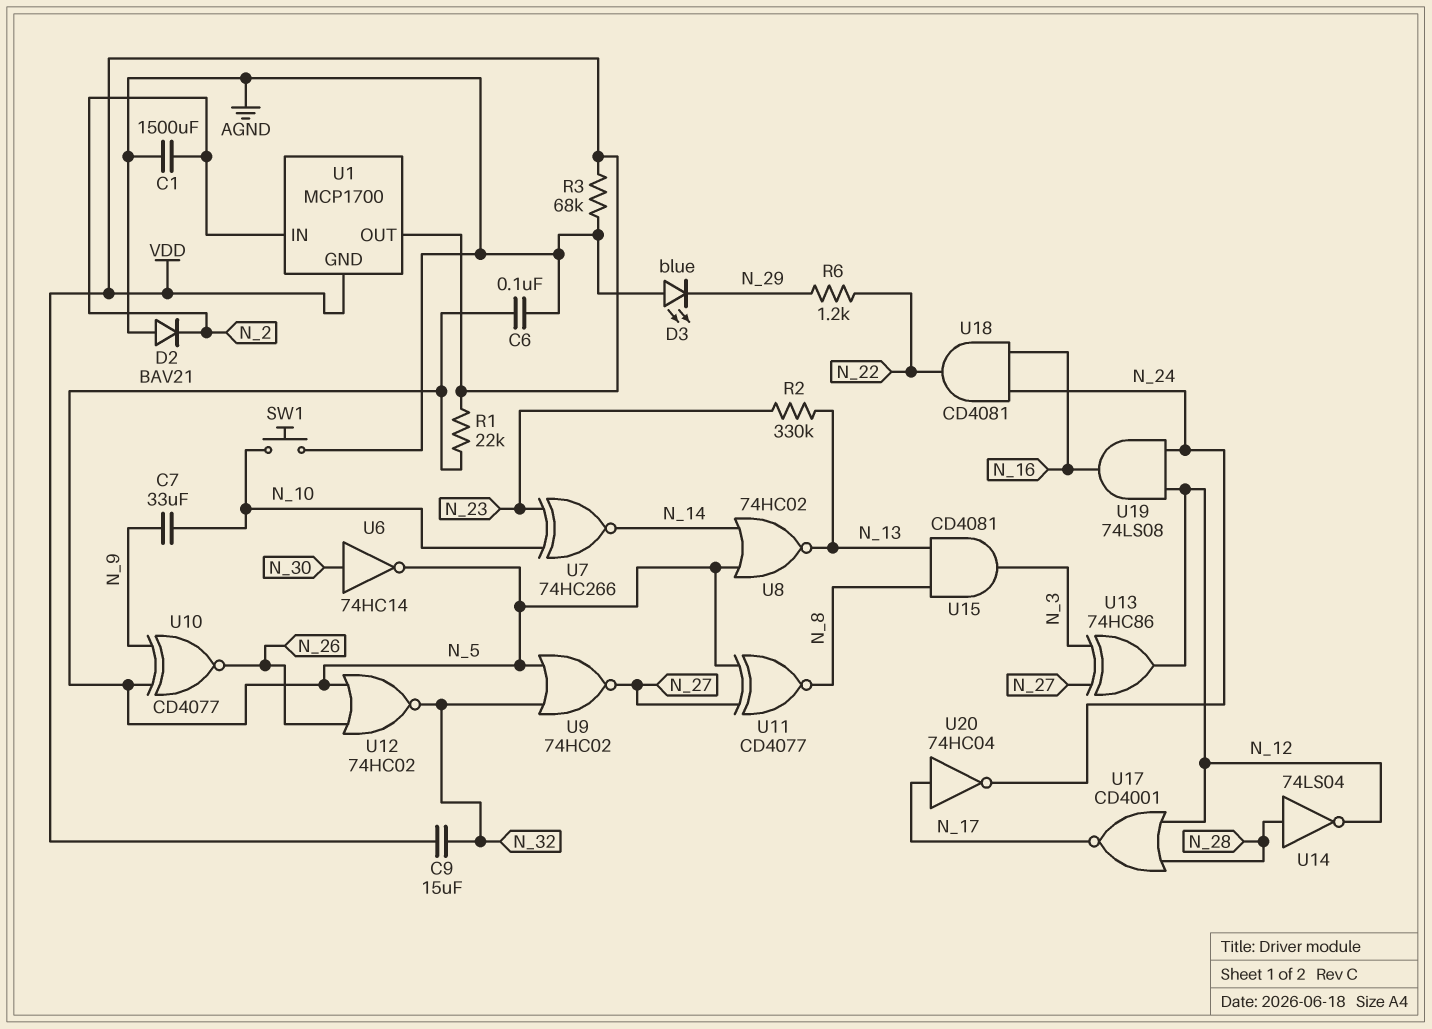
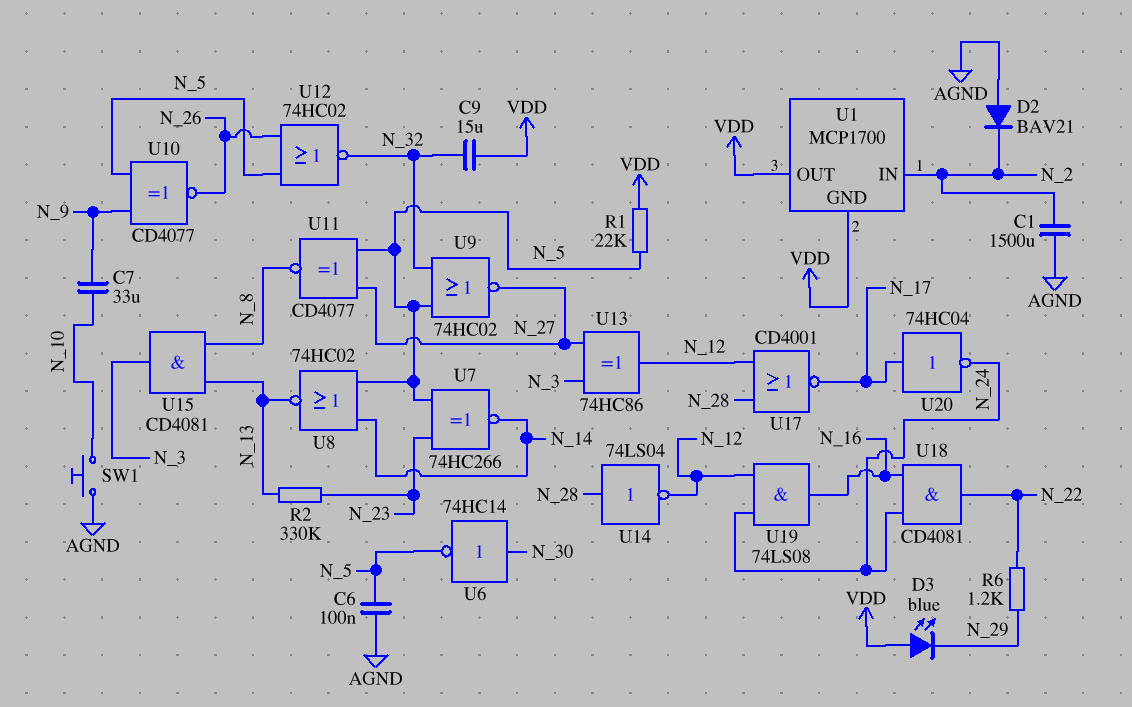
D3: LED blue (A AGND, K N_29) -> LED blue (A VDD, K N_29)
R3: 68k (AGND, VDD) -> none
U7: XNOR 74HC266 (in N_10, in N_23, out N_14) -> XNOR 74HC266 (in N_5, in N_23, out N_14)

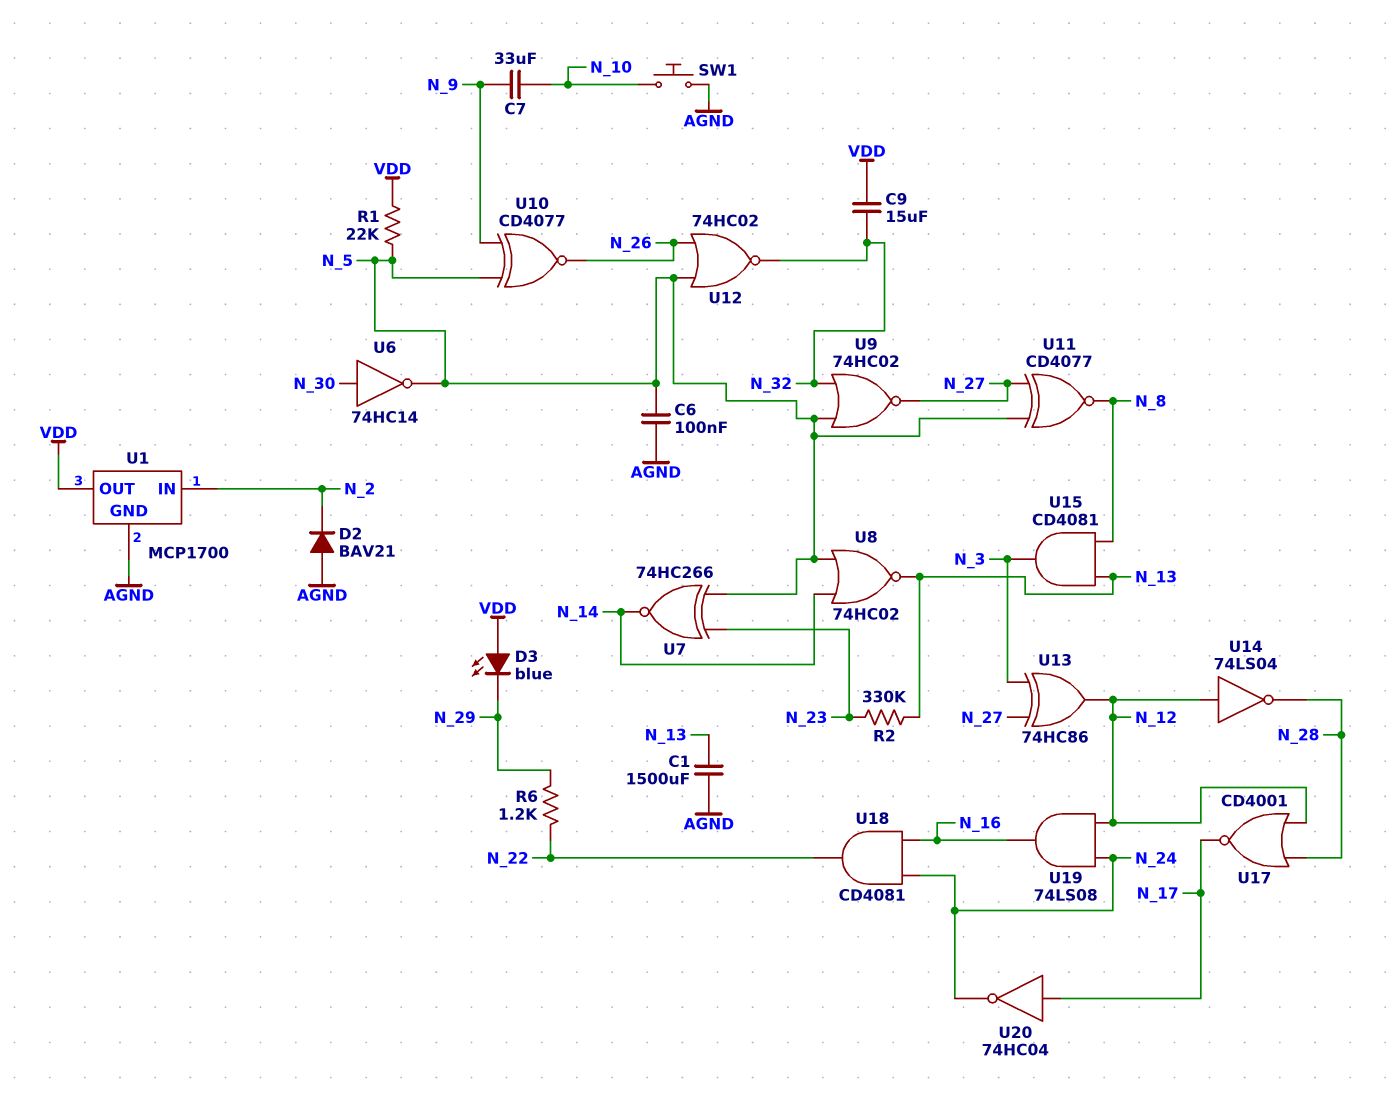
C1: 1500uF (AGND, N_2) -> 1500uF (AGND, N_13)
U1 pin GND: VDD -> AGND
U14: NOT 74LS04 (in N_28, out N_12) -> NOT 74LS04 (in N_12, out N_28)

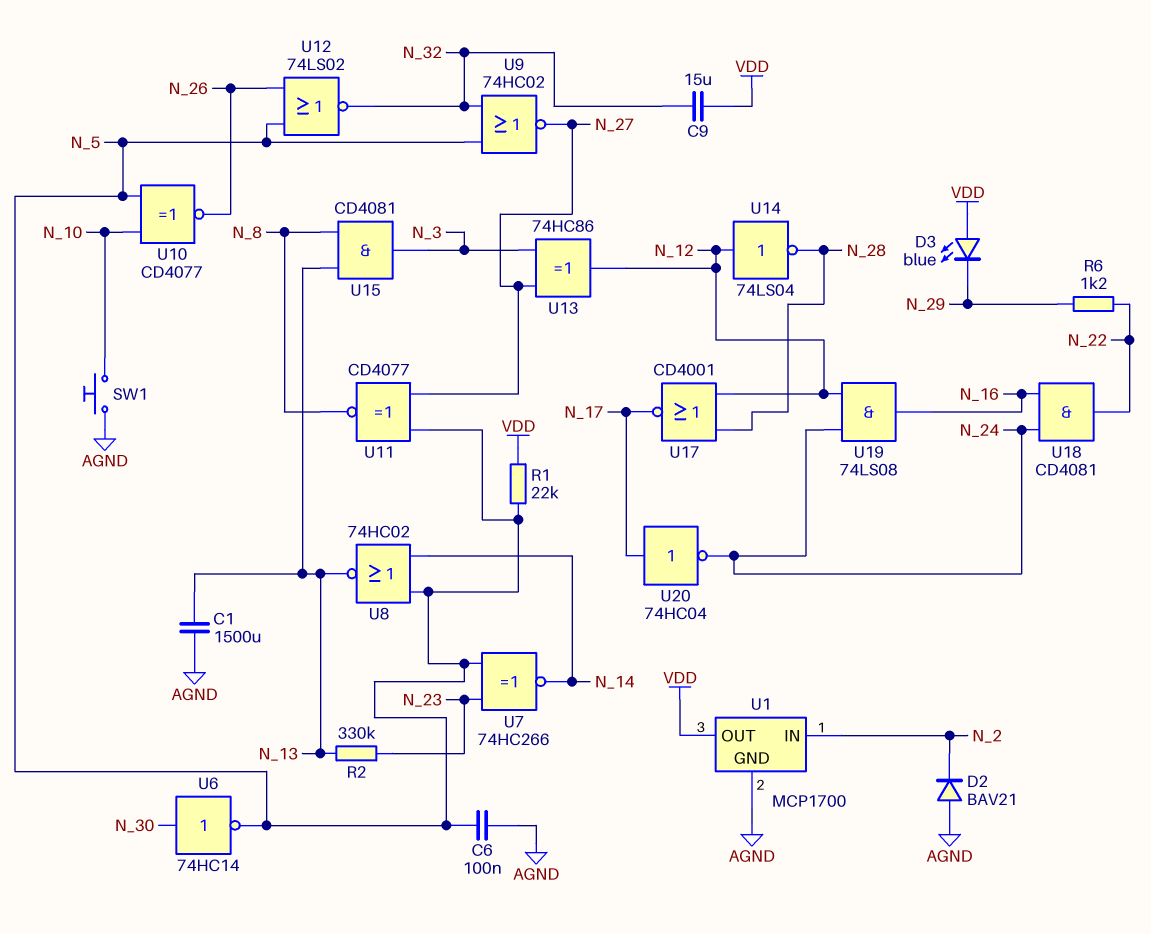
C7: 33uF (N_9, N_10) -> none
U10: XNOR CD4077 (in N_5, in N_9, out N_26) -> XNOR CD4077 (in N_5, in N_10, out N_26)
U12: NOR 74HC02 (in N_5, in N_26, out N_32) -> NOR 74LS02 (in N_5, in N_26, out N_32)

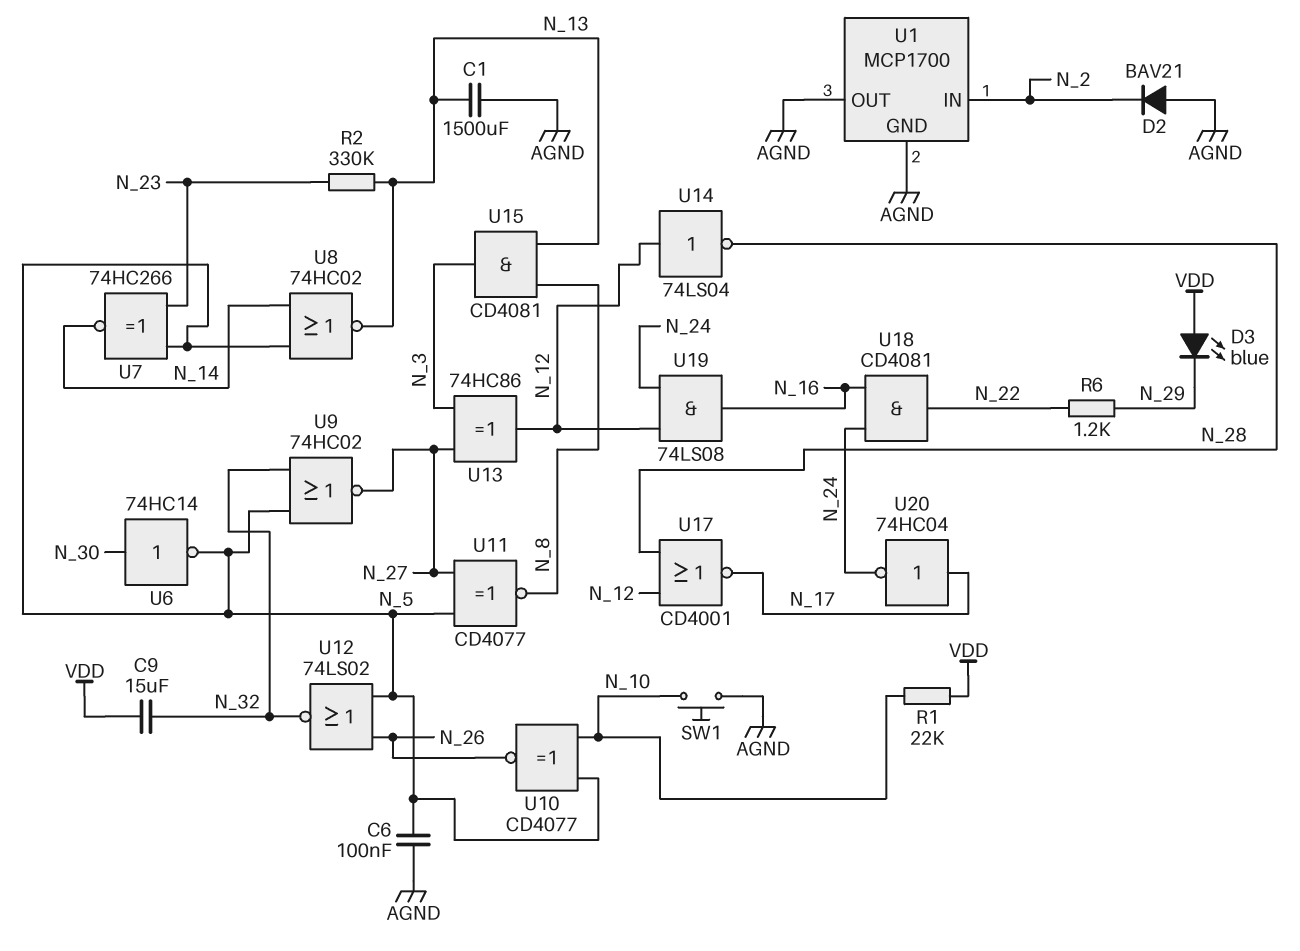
R1: 22k (N_5, VDD) -> 22k (N_10, VDD)
U1 pin OUT: VDD -> AGND

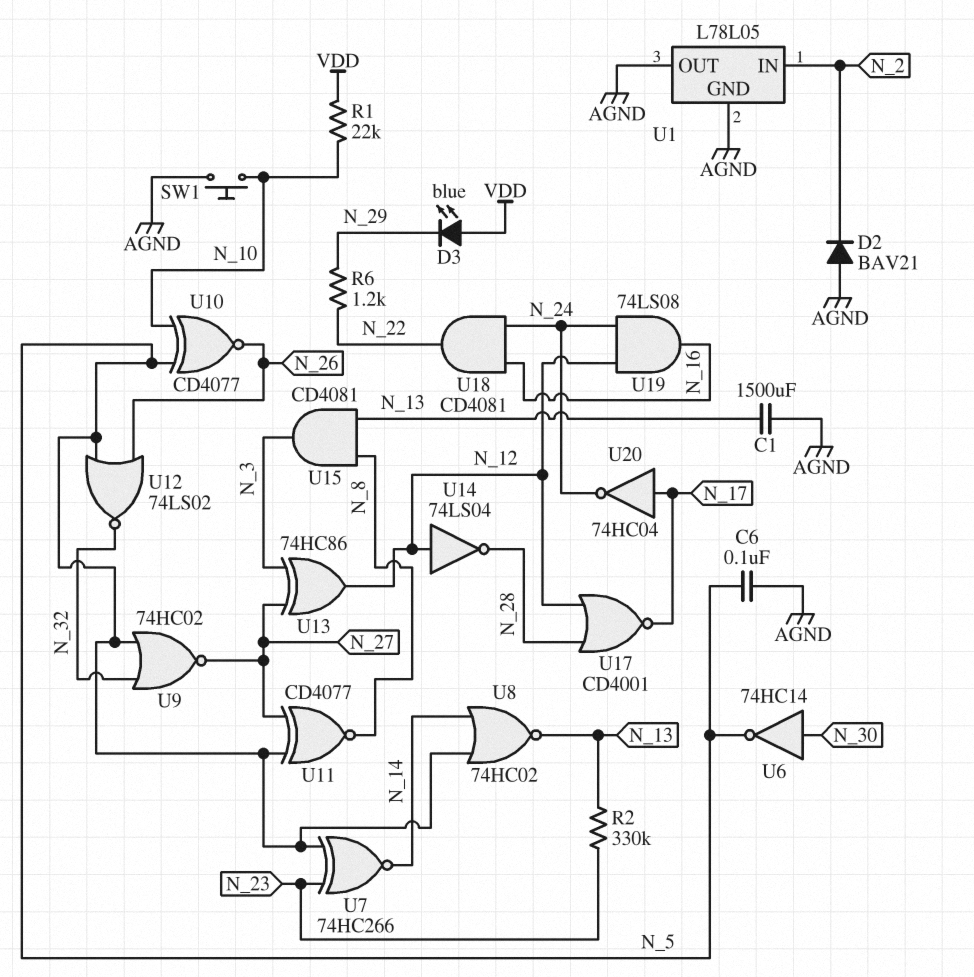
C9: 15uF (N_32, VDD) -> none
U1: MCP1700 -> L78L05

